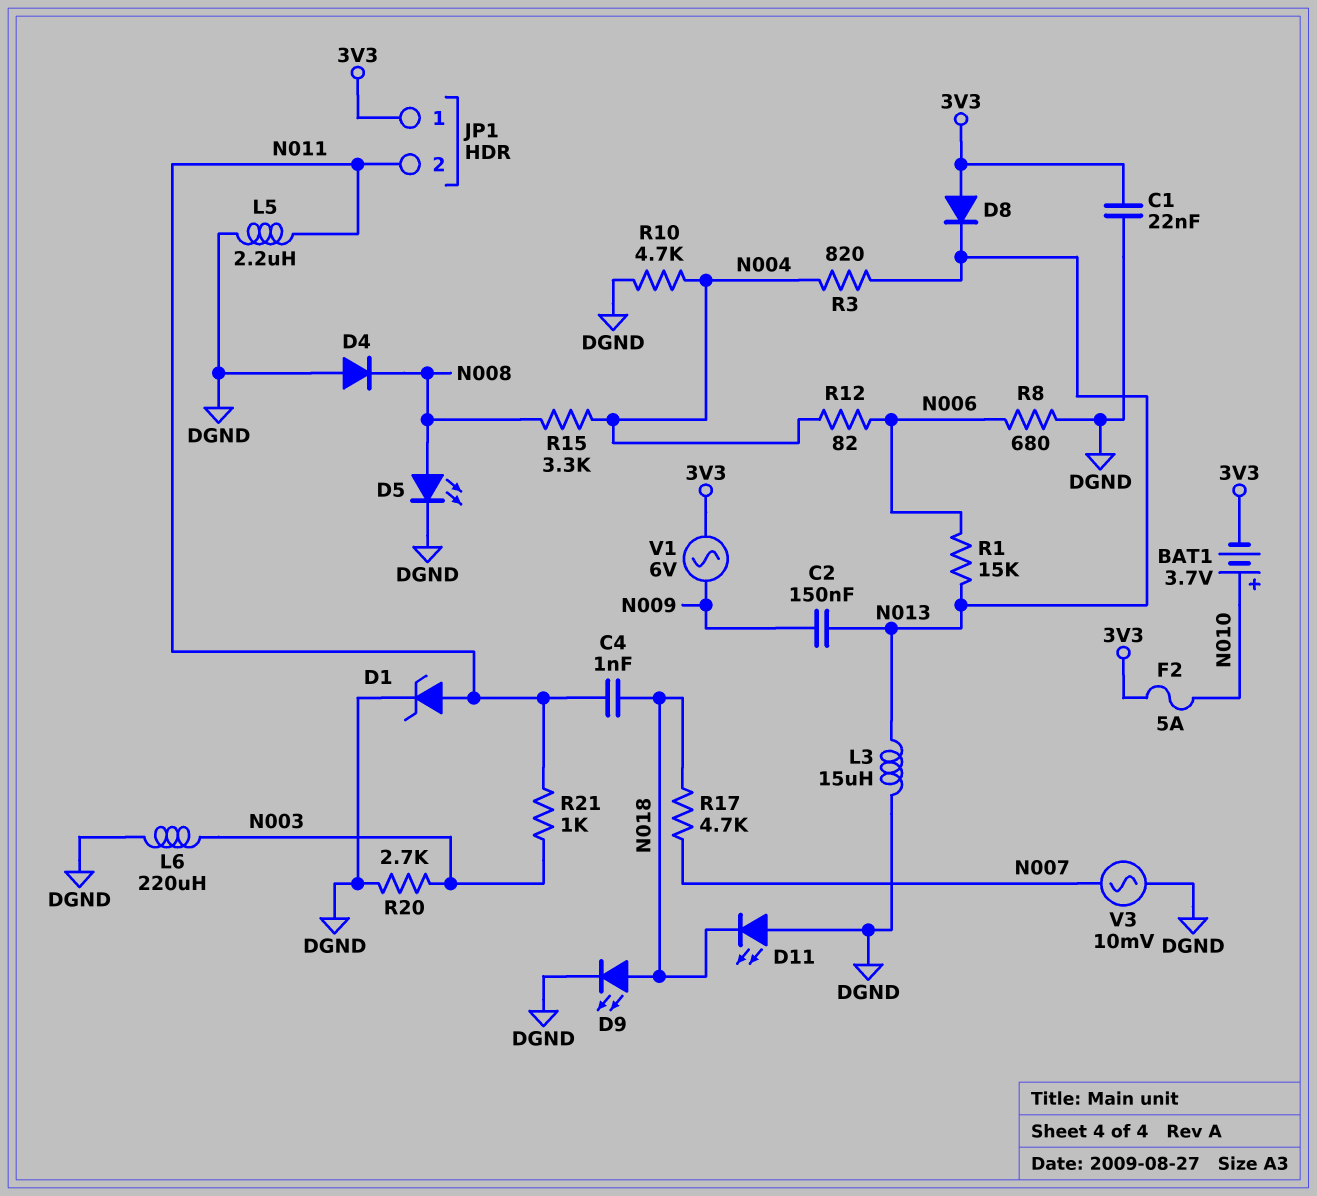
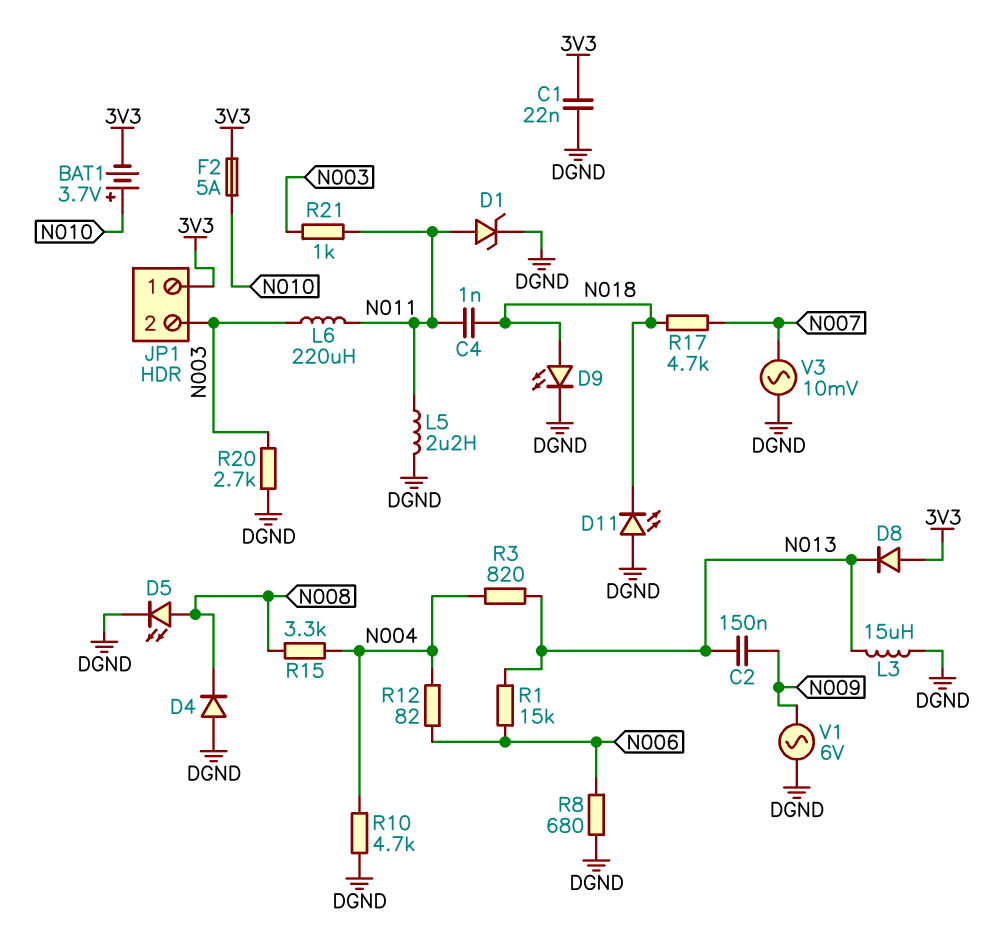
JP1 pin 2: N011 -> N003
L6: 220uH (DGND, N003) -> 220uH (N003, N011)
V1: AC 6V (3V3, N009) -> AC 6V (DGND, N009)

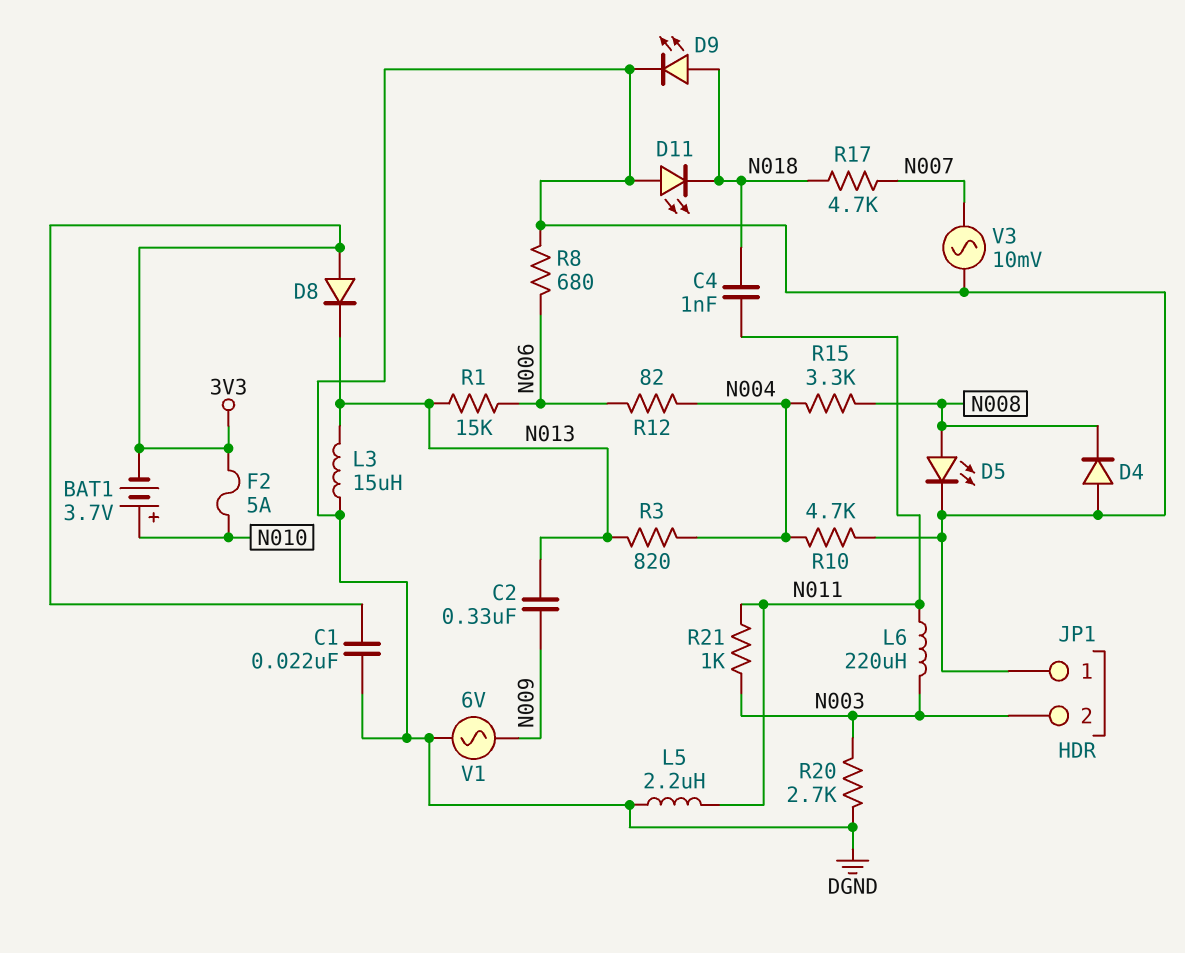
C2: 150nF (N009, N013) -> 330nF (N009, N013)
D1: zener (A N011, K DGND) -> none
JP1 pin 1: 3V3 -> DGND

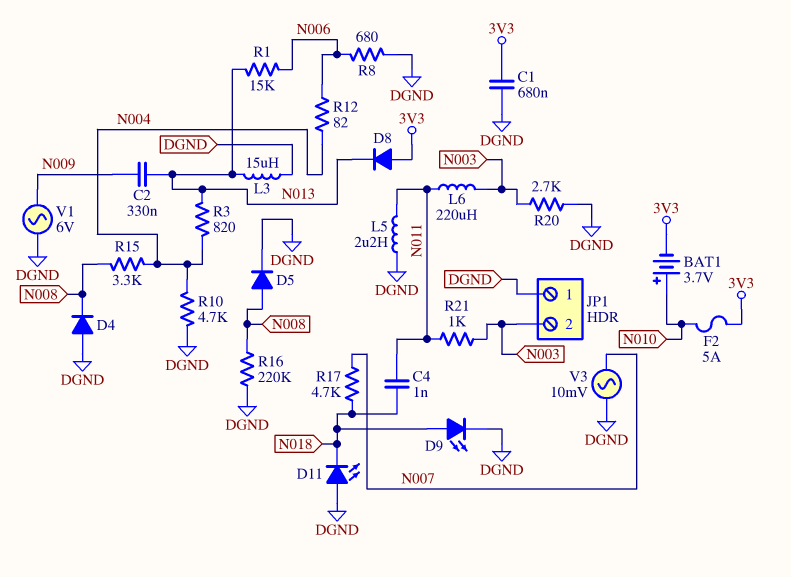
C1: 22nF (3V3, DGND) -> 680nF (3V3, DGND)
D5: LED (A N008, K DGND) -> diode (A N008, K DGND)
R16: none -> 220k (DGND, N008)

